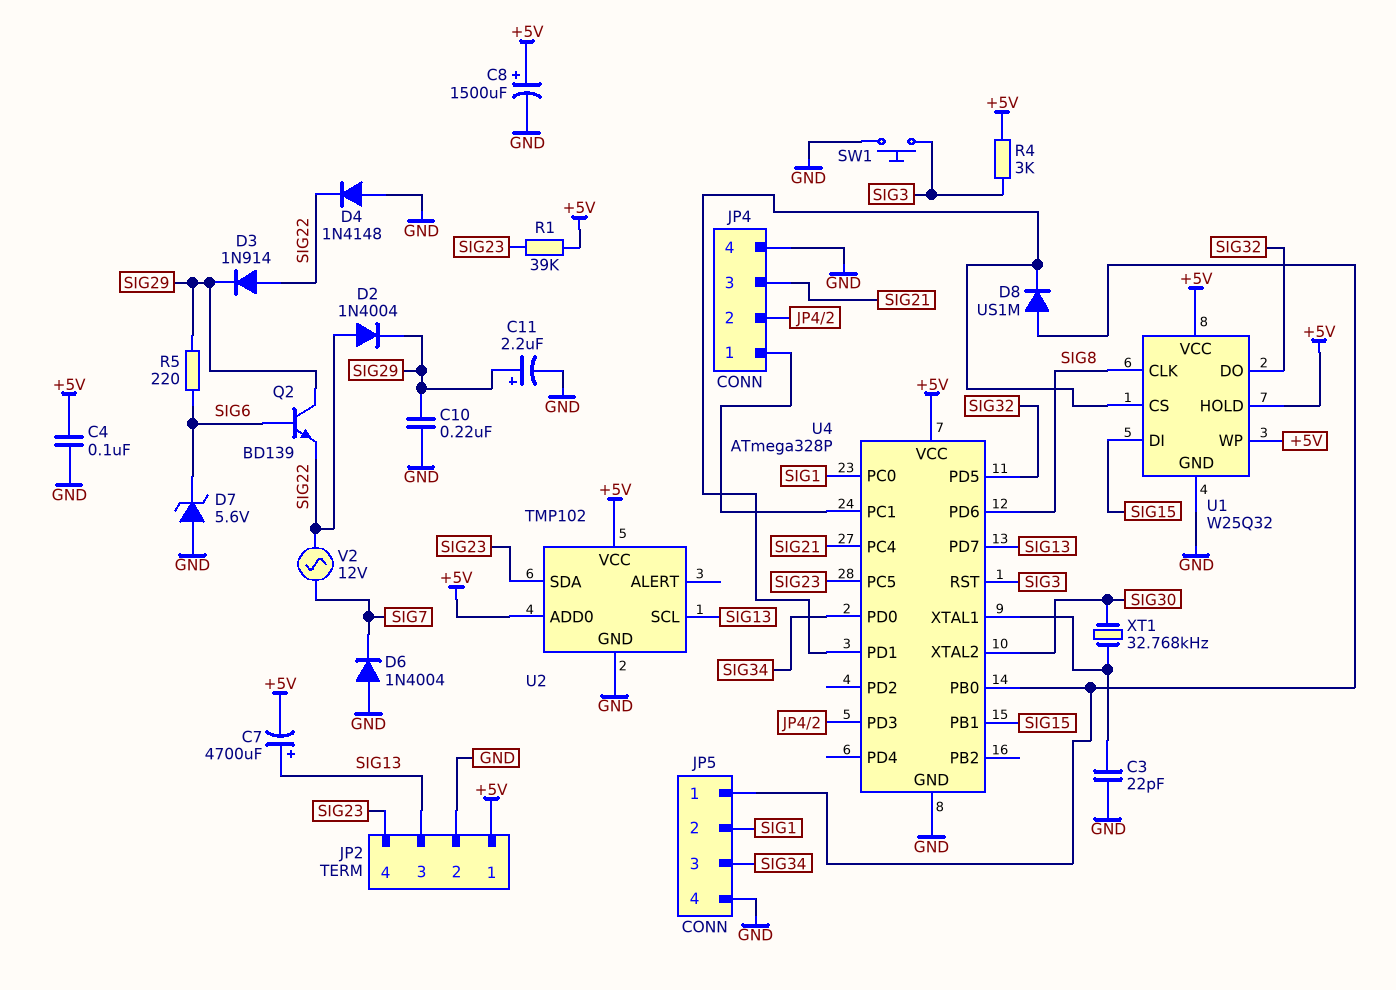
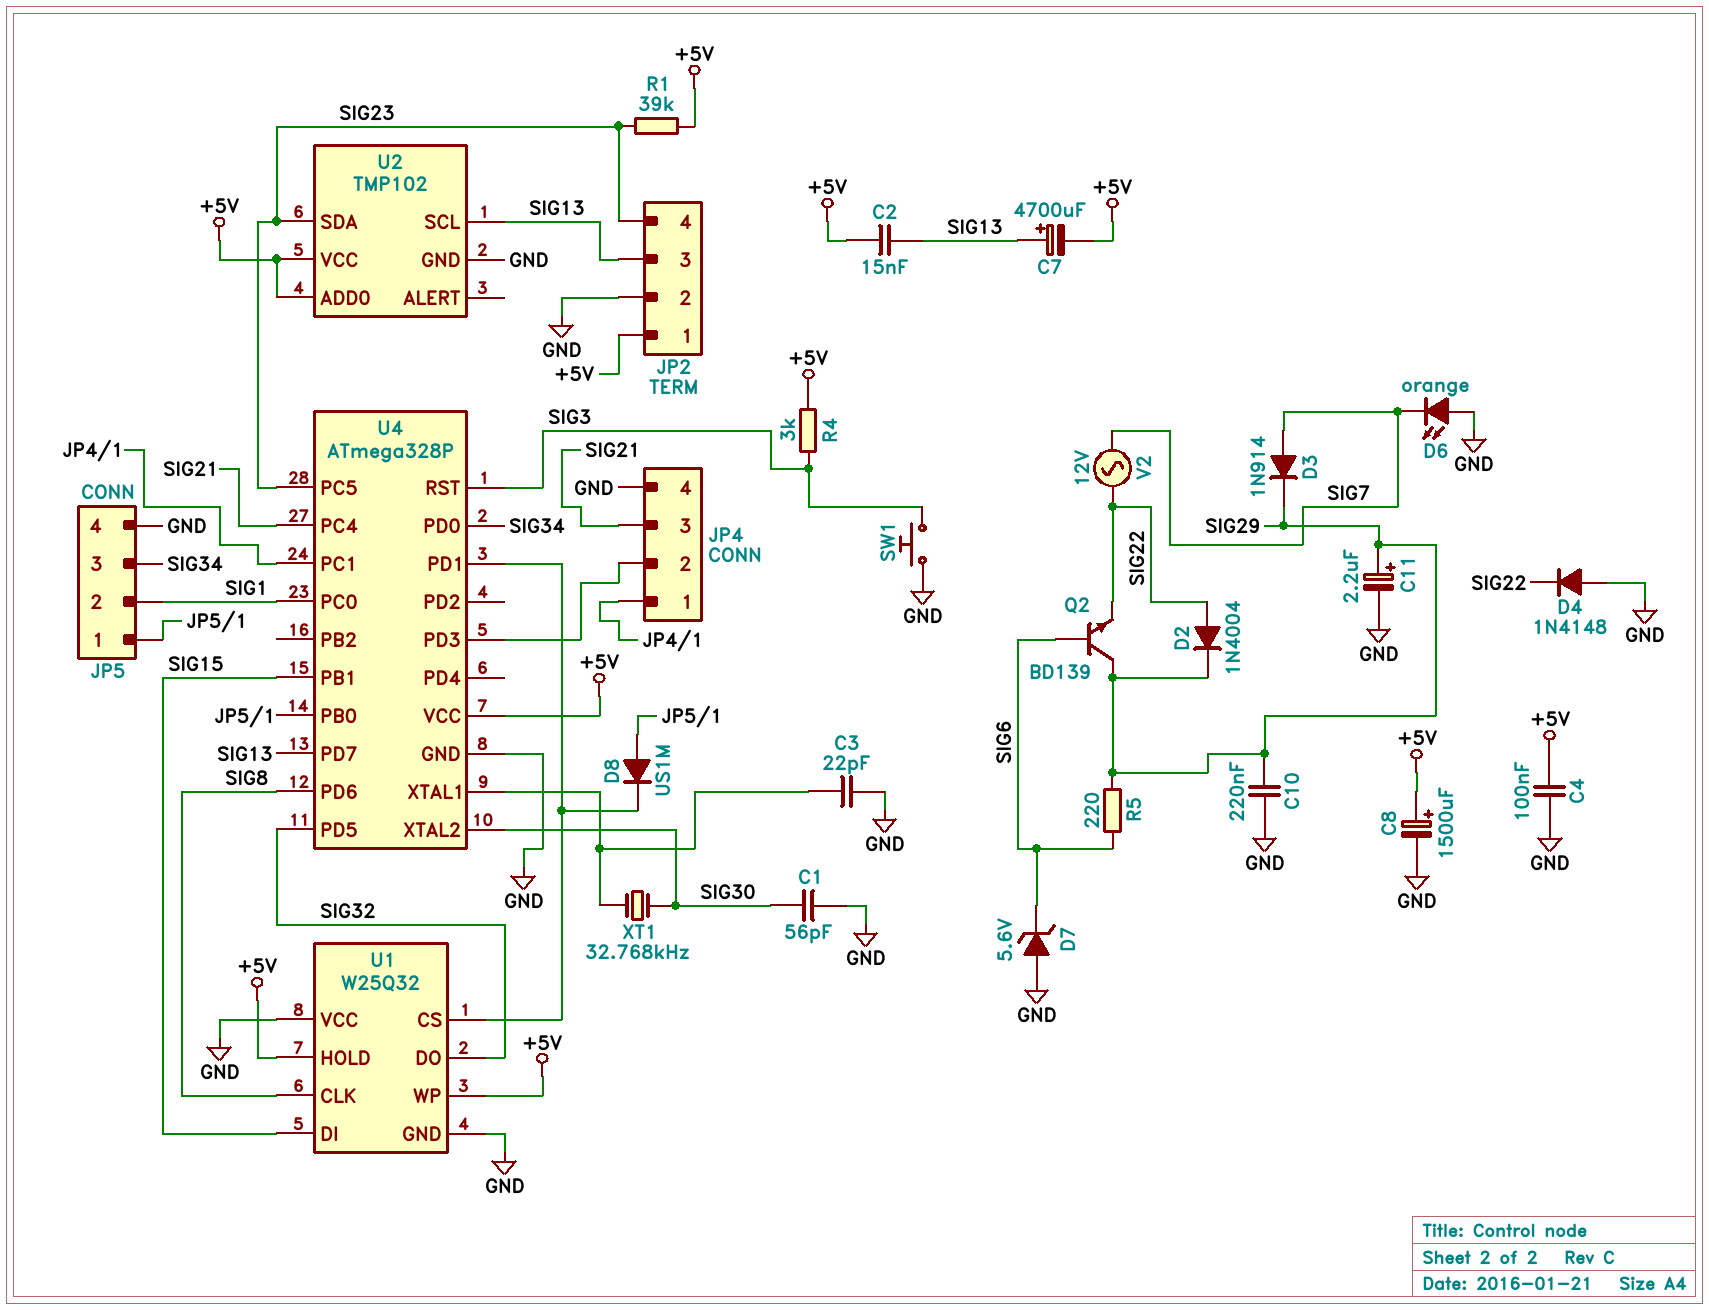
C1: none -> 56pF (GND, SIG30)
C2: none -> 15nF (+5V, SIG13)
D3: diode 1N914 (A SIG22, K SIG29) -> diode 1N914 (A SIG7, K SIG29)
D6: diode 1N4004 (A GND, K SIG7) -> LED orange (A GND, K SIG7)
U1 pin VCC: +5V -> GND

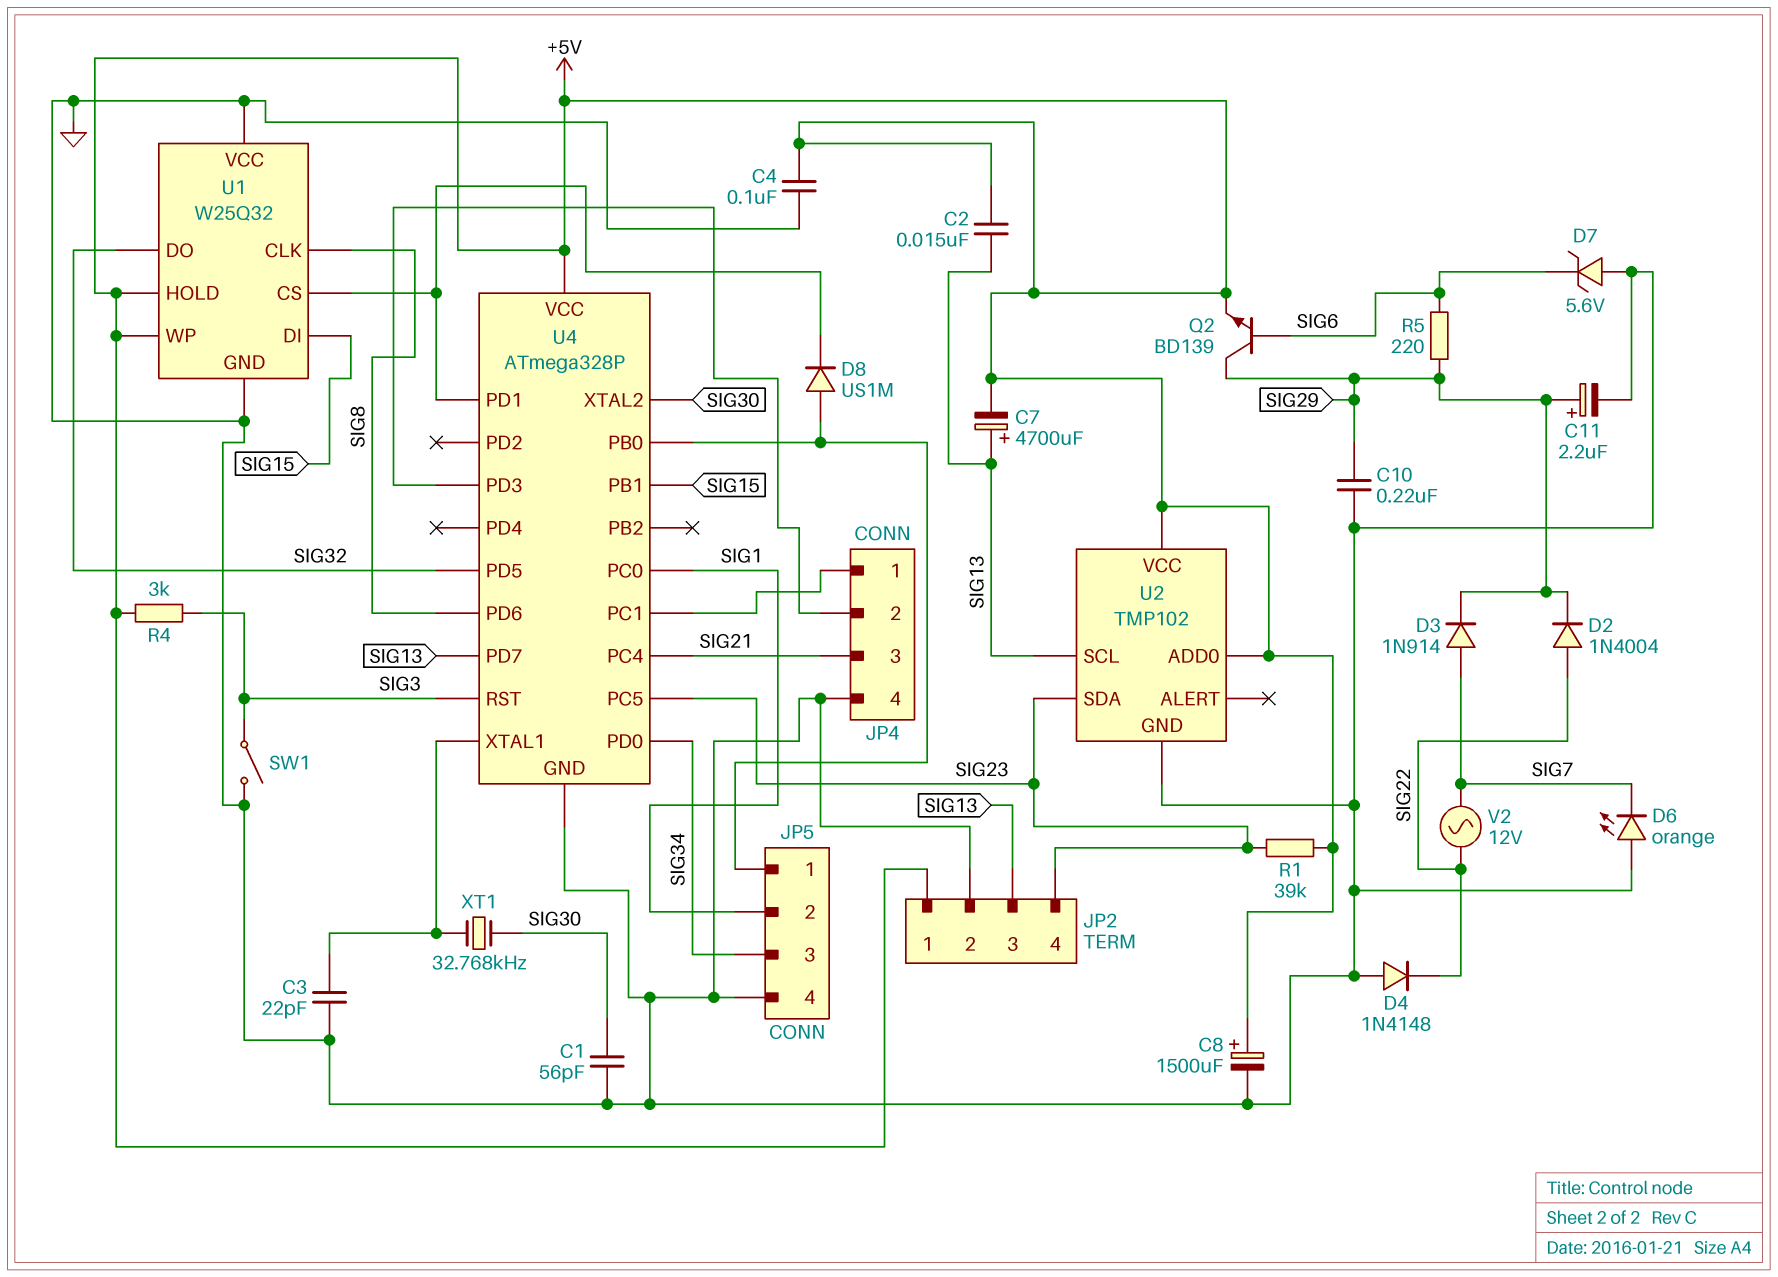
Q2: NPN BD139 (B SIG6, C SIG29, E SIG22) -> NPN BD139 (B SIG6, C SIG29, E +5V)
SW1: button (GND, SIG3) -> switch (GND, SIG3)

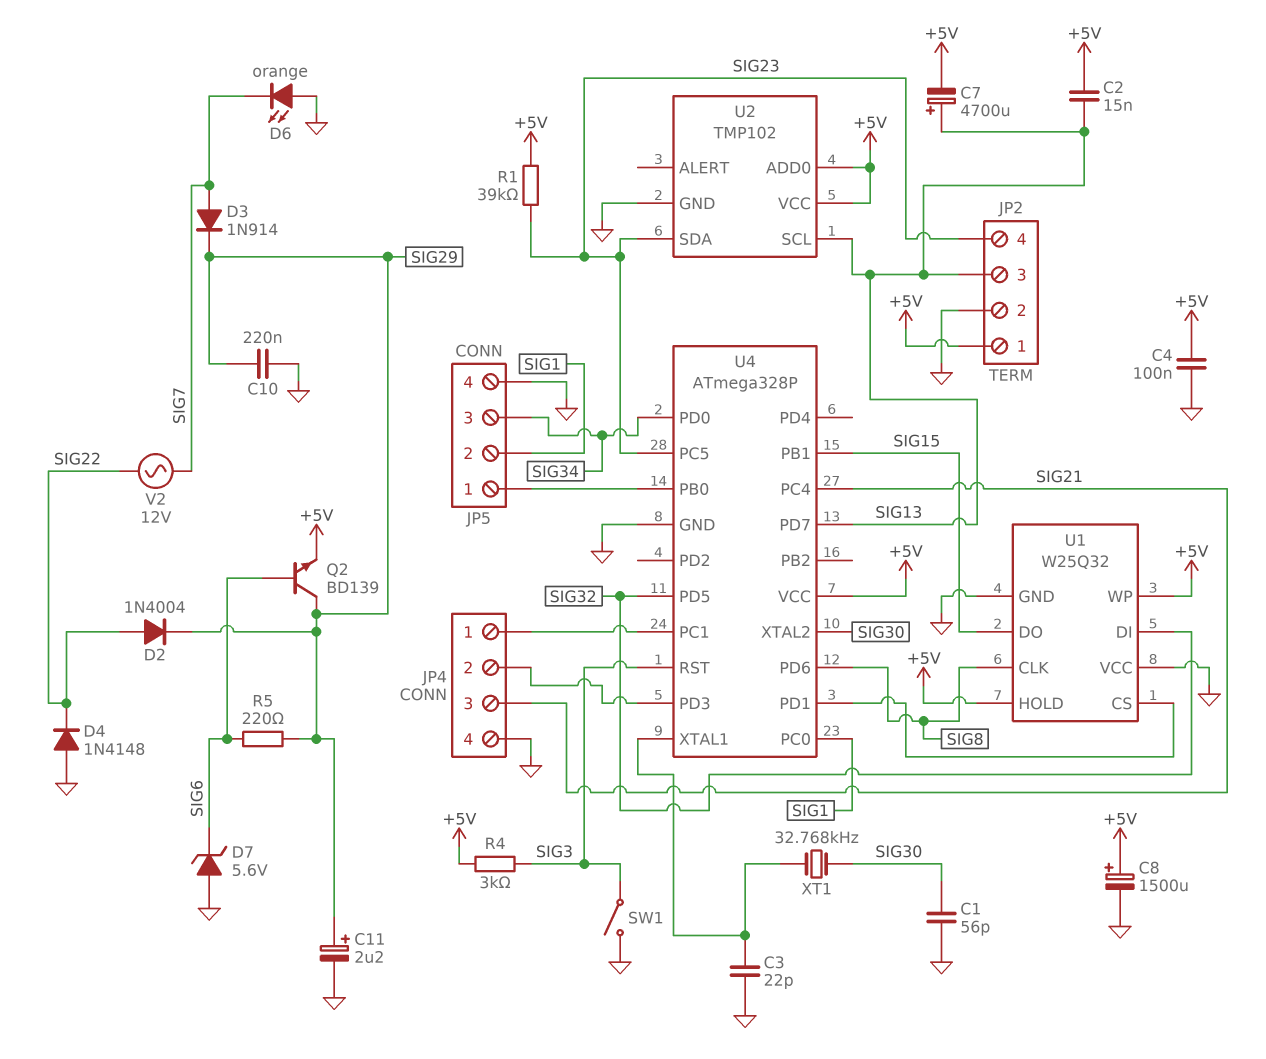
D8: diode US1M (A JP5/1, K U1/CS) -> none
U1 pin DI: SIG15 -> SIG32
U1 pin DO: SIG32 -> SIG15

